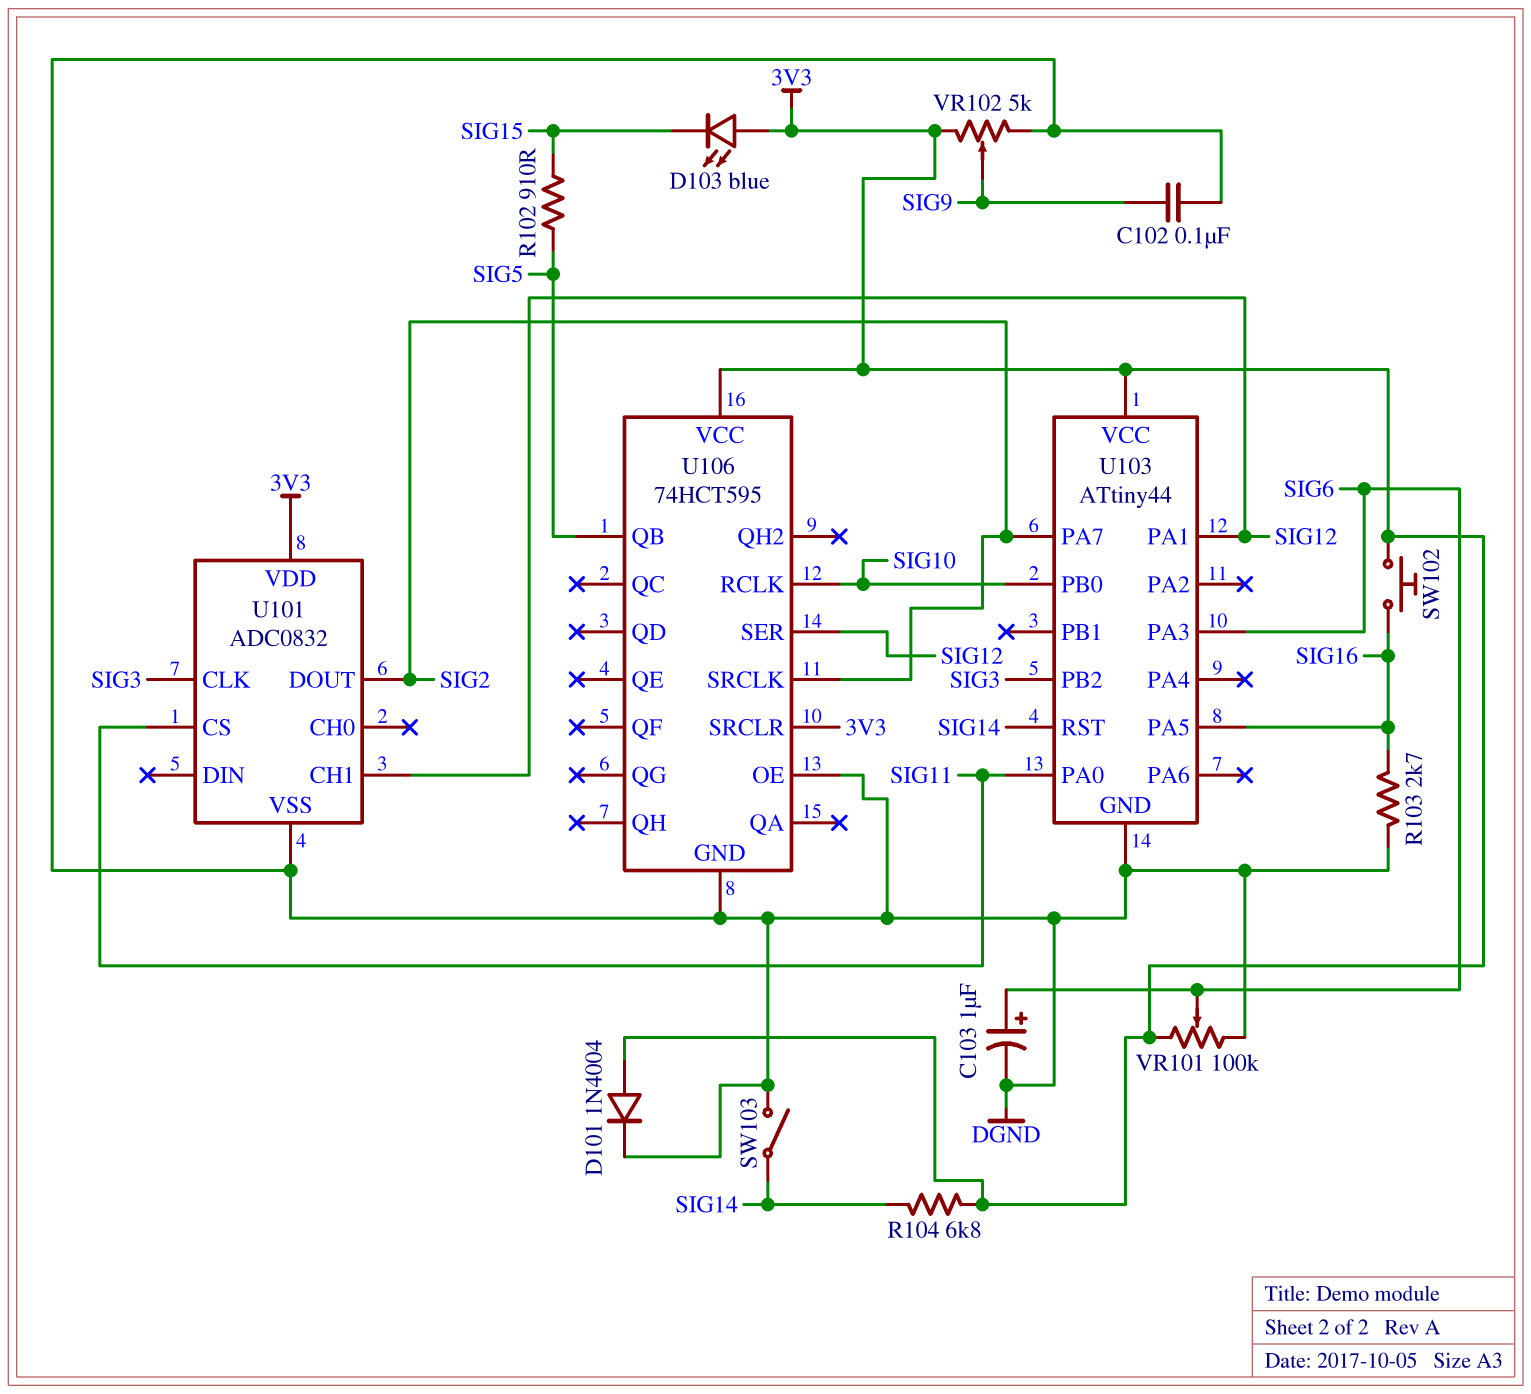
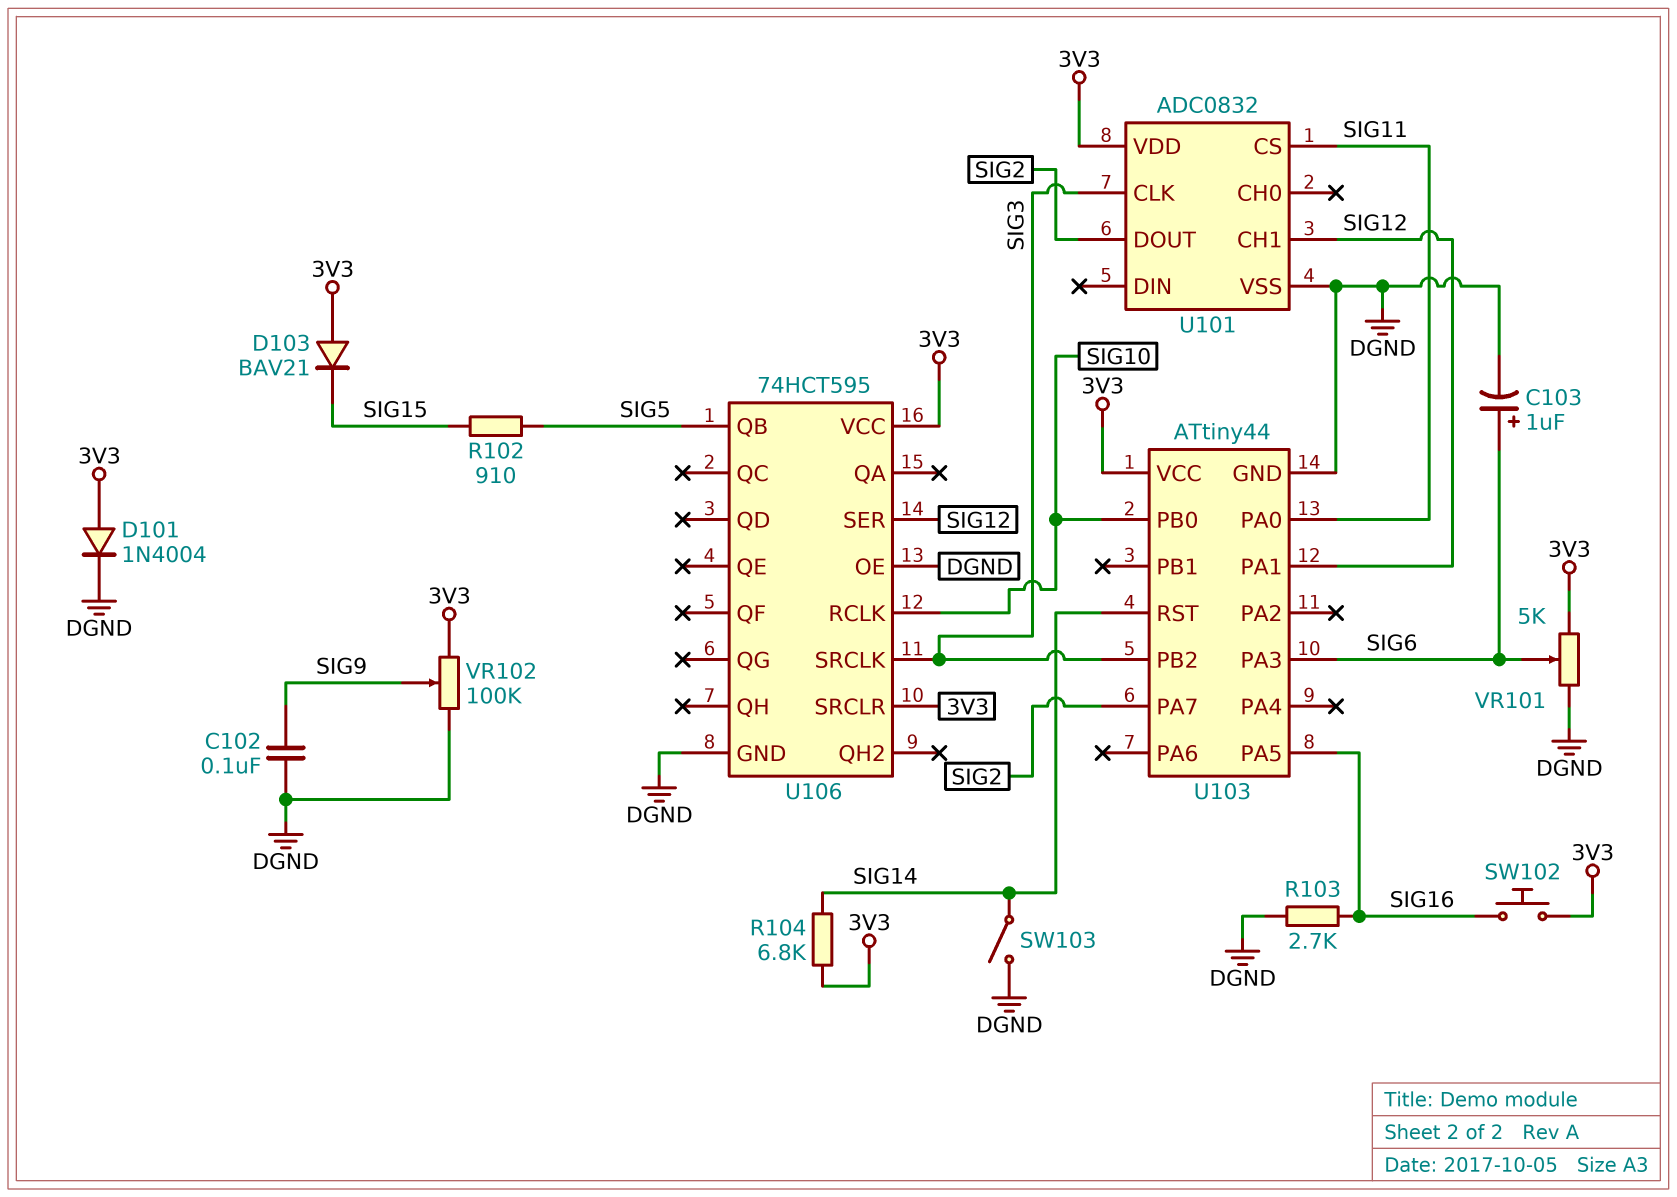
D103: LED blue (A 3V3, K SIG15) -> diode BAV21 (A 3V3, K SIG15)
U106 pin SRCLK: SIG2 -> SIG3
VR101: 100k (3V3, DGND, wiper SIG6) -> 5k (3V3, DGND, wiper SIG6)
VR102: 5k (3V3, DGND, wiper SIG9) -> 100k (3V3, DGND, wiper SIG9)

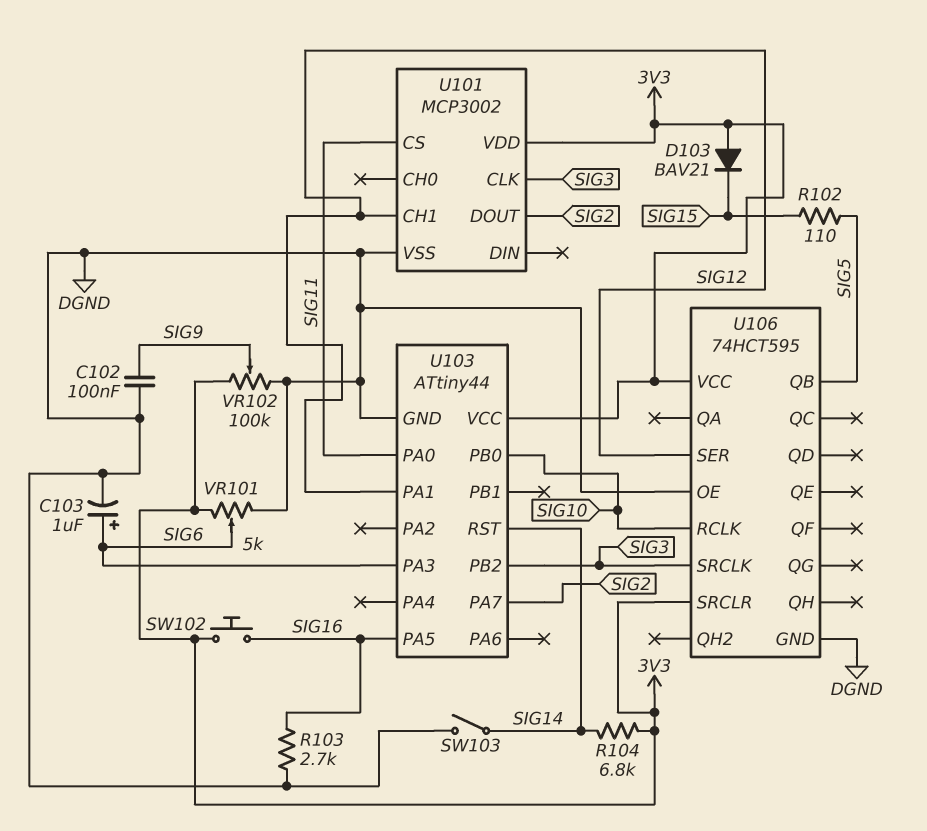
D101: diode 1N4004 (A 3V3, K DGND) -> none
R102: 910 (SIG5, SIG15) -> 110 (SIG5, SIG15)
U101: ADC0832 -> MCP3002

